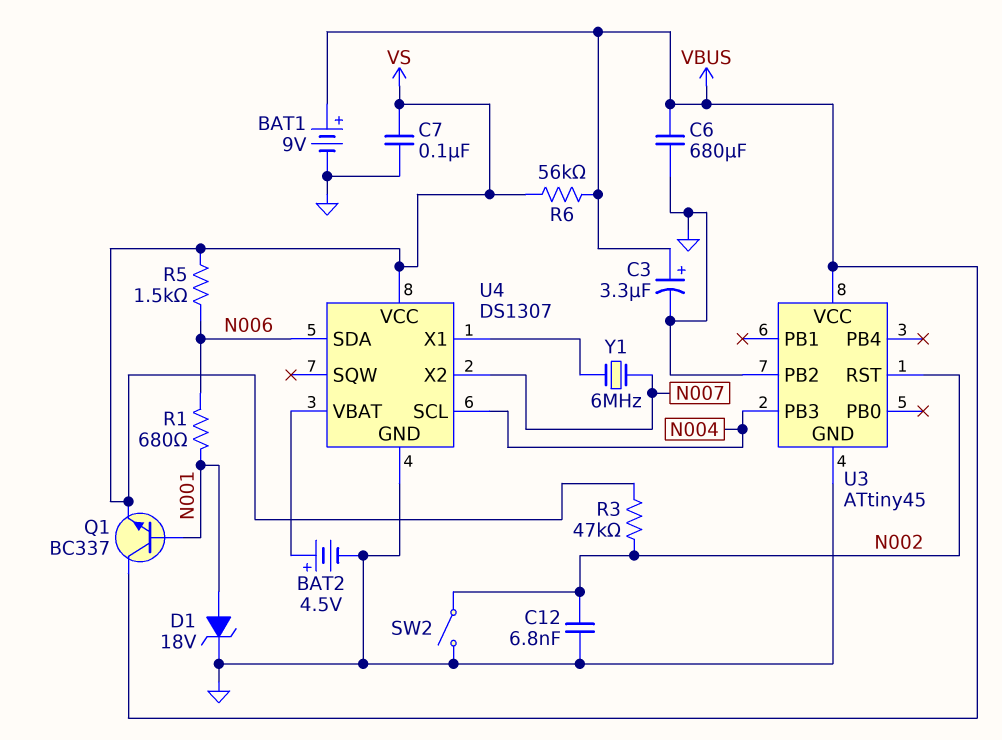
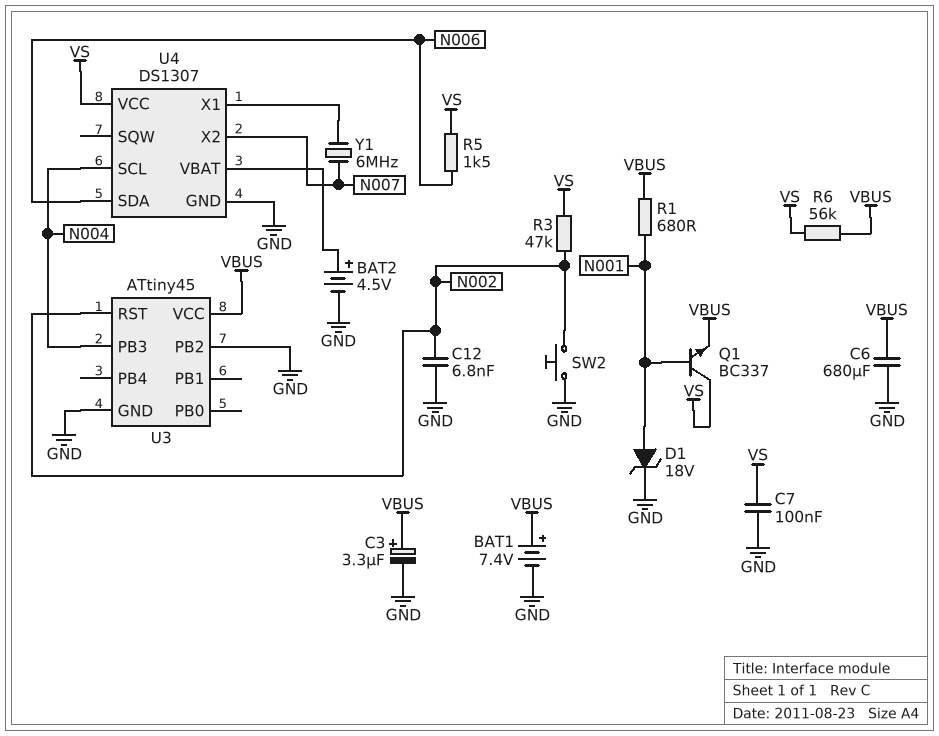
BAT1: 9V (plus VBUS, minus GND) -> 7.4V (plus VBUS, minus GND)
Q1: NPN BC337 (B N001, C VBUS, E VS) -> NPN BC337 (B N001, C VS, E VBUS)
R1: 680 (N001, N006) -> 680 (N001, VBUS)
SW2: switch (GND, N002) -> button (GND, N002)

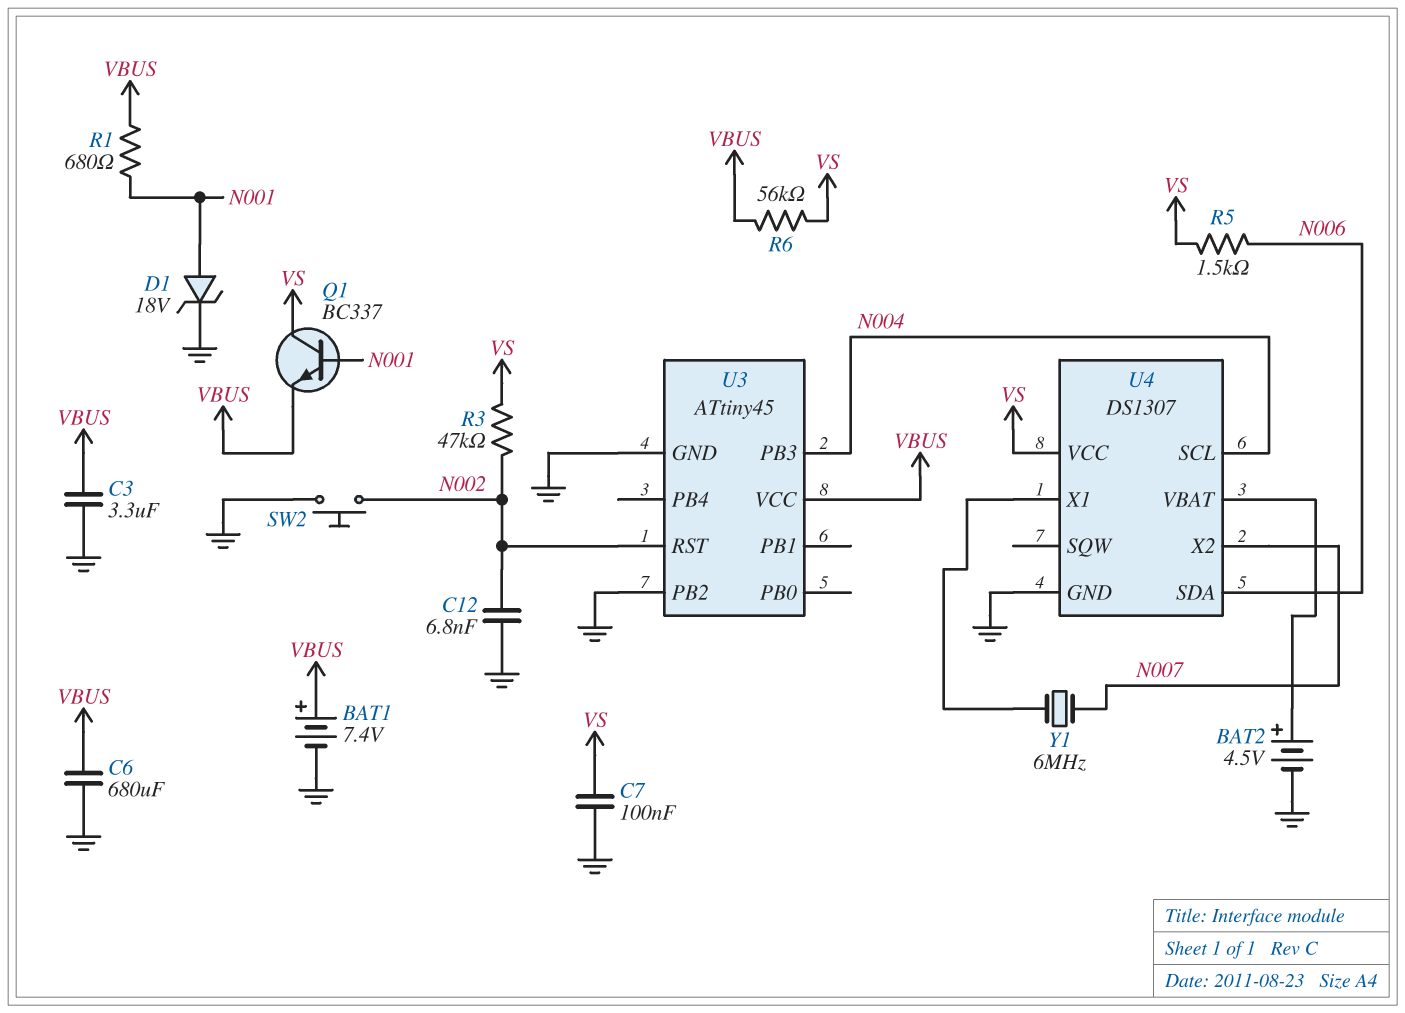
C3: 3.3uF (plus VBUS, minus GND) -> 3.3uF (GND, VBUS)

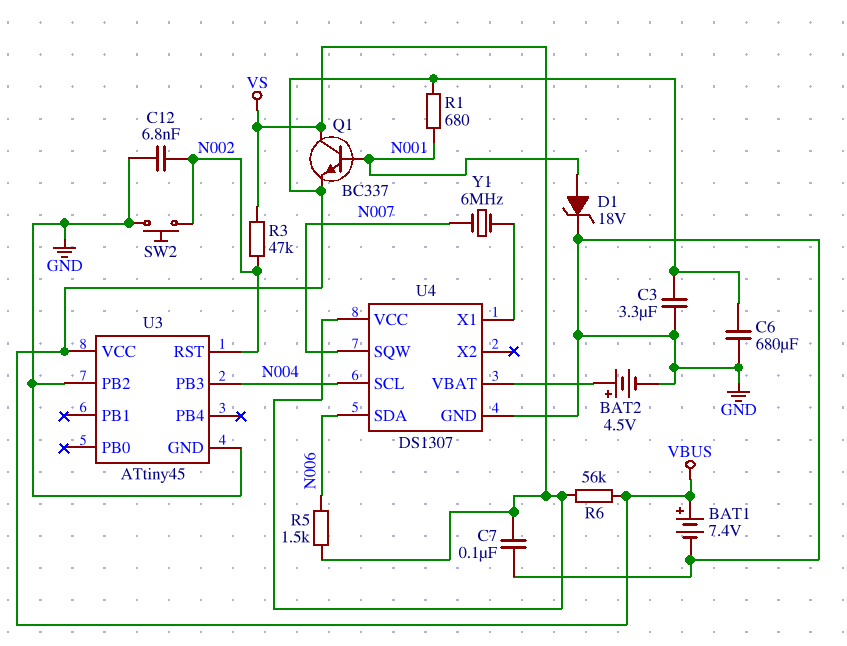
U4 pin SQW: none -> N007
U4 pin X2: N007 -> none

